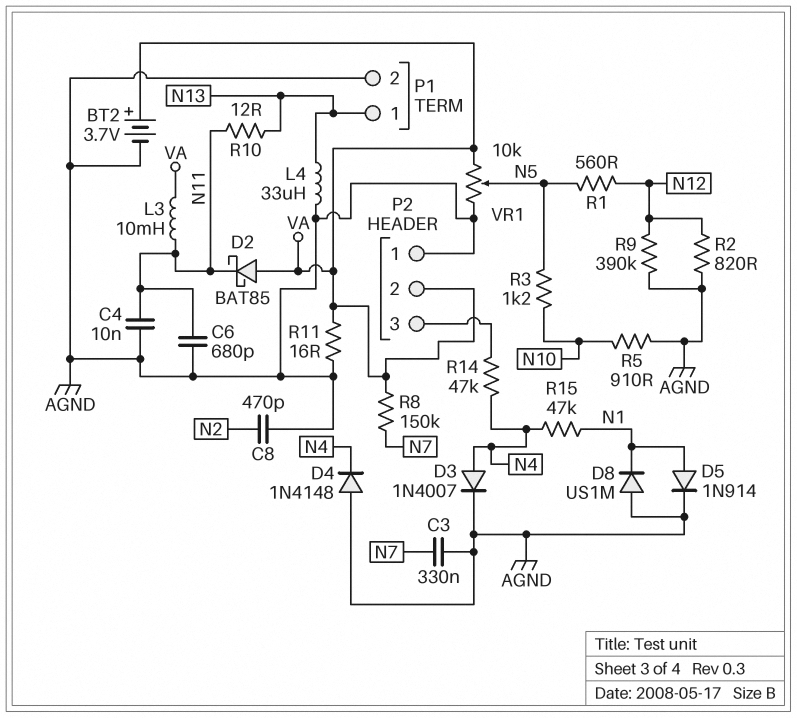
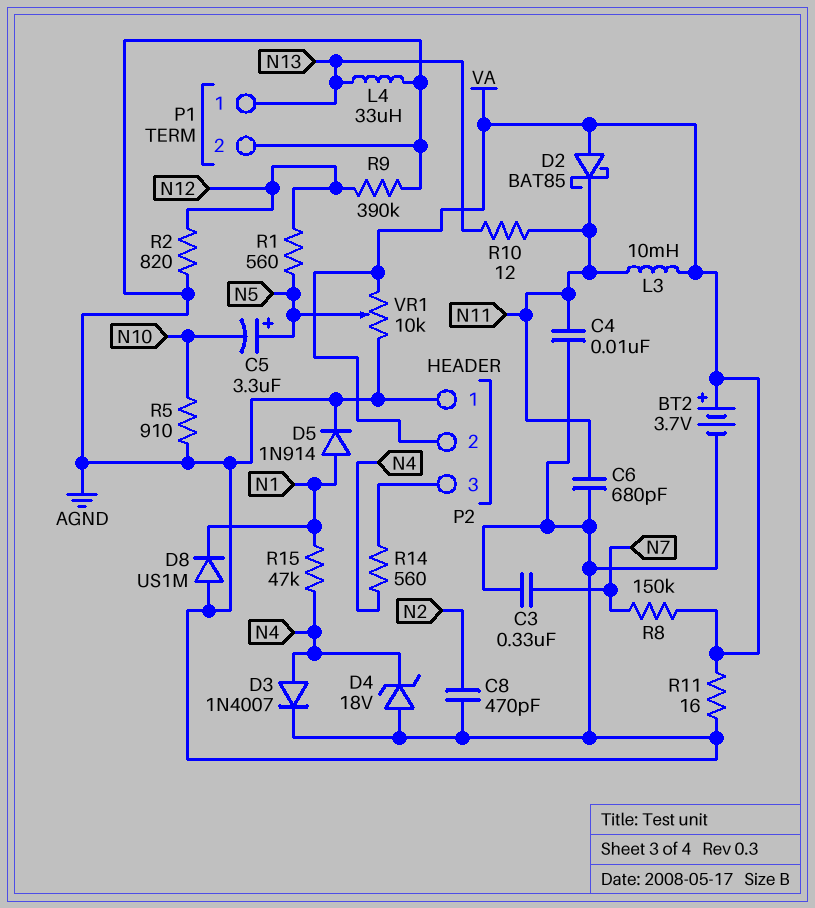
C5: none -> 3.3uF (plus N5, minus N10)
D4: diode 1N4148 (A AGND, K N4) -> zener 18V (A AGND, K N4)
R3: 1.2k (N5, N10) -> none
R14: 47k (N4, P2/3) -> 560 (N4, P2/3)

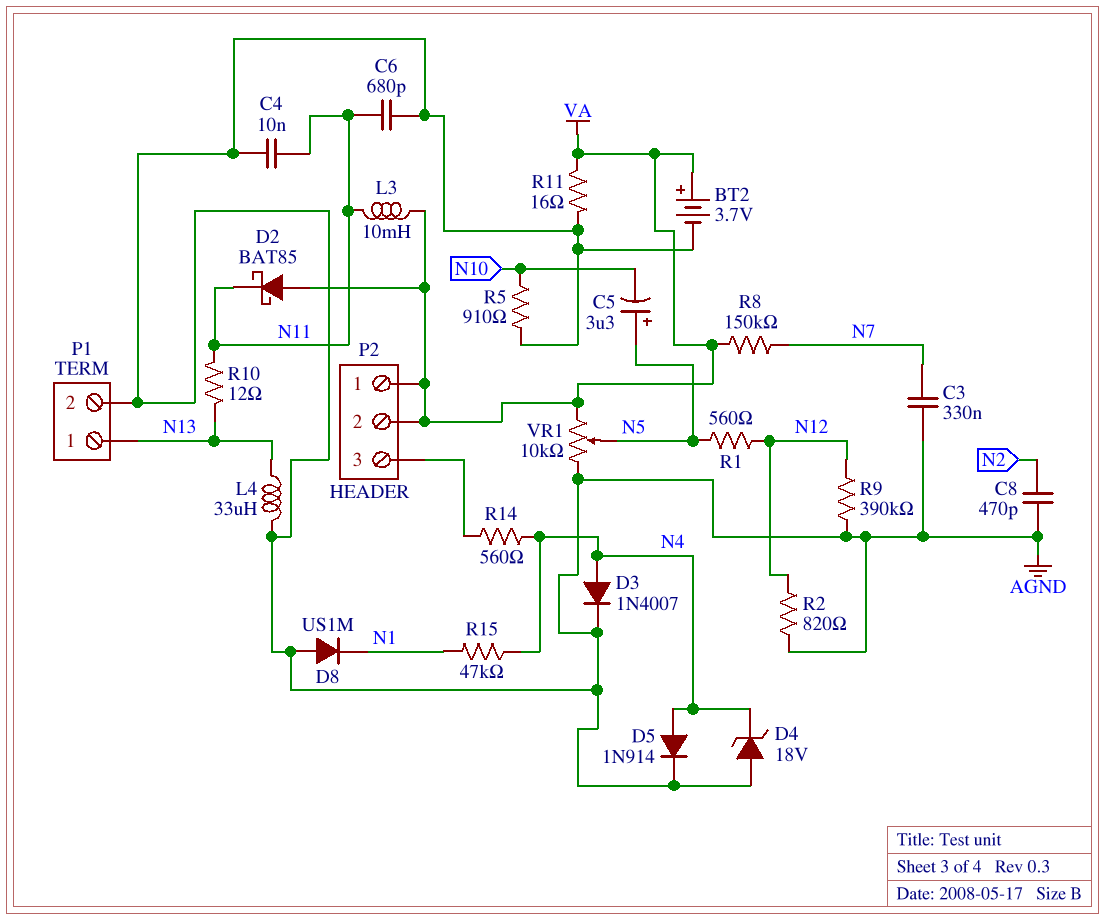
D5: diode 1N914 (A N1, K AGND) -> diode 1N914 (A N4, K AGND)
P2 pin 1: AGND -> VA

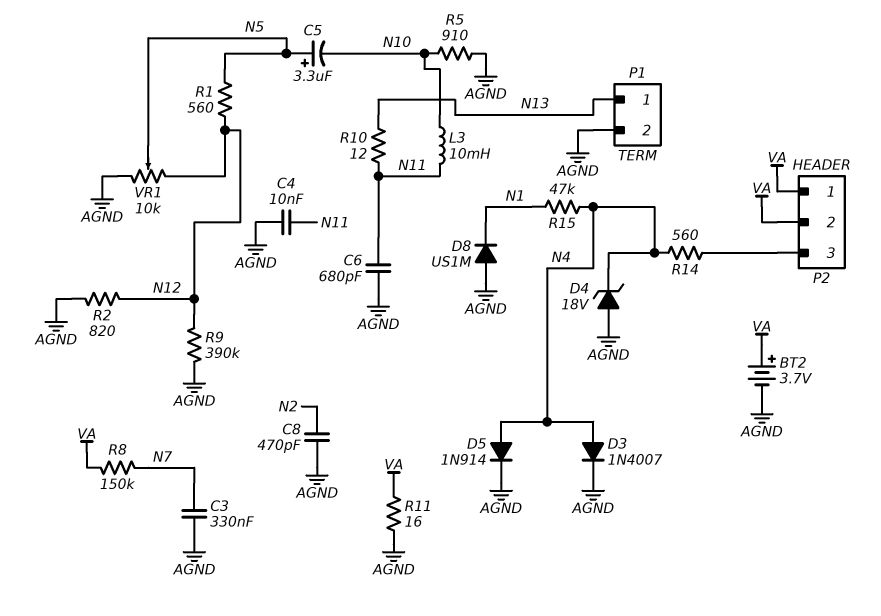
D2: schottky BAT85 (A VA, K N11) -> none
L3: 10mH (N11, VA) -> 10mH (N10, N11)
L4: 33uH (AGND, N13) -> none
VR1: 10k (AGND, VA, wiper N5) -> 10k (AGND, N12, wiper N5)

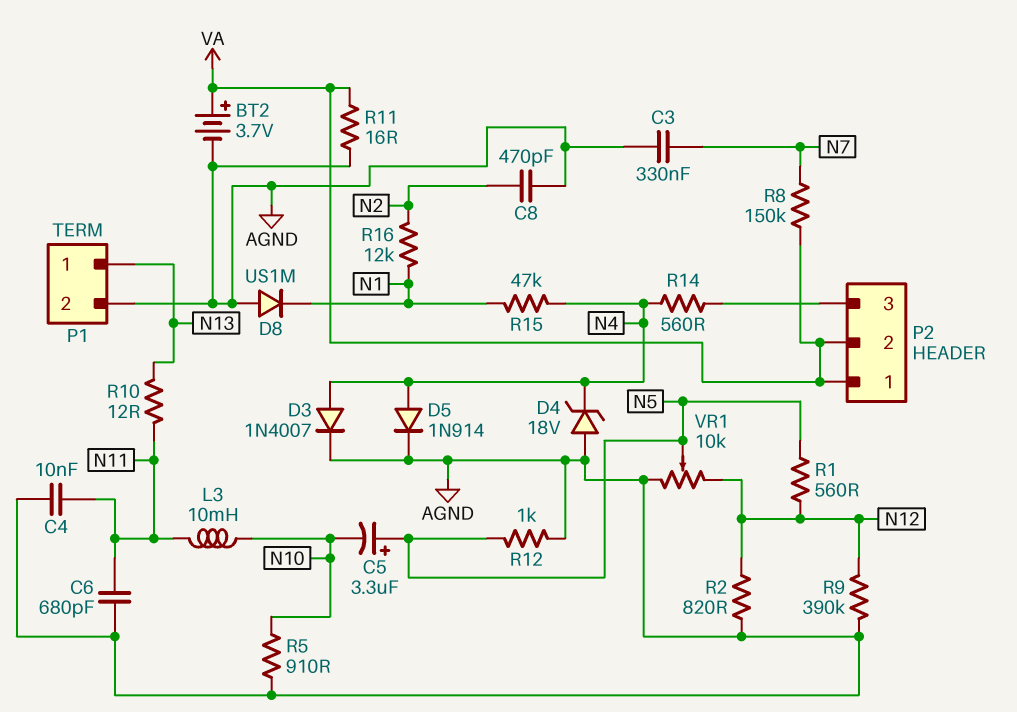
R12: none -> 1k (AGND, N5)
R16: none -> 12k (N1, N2)

